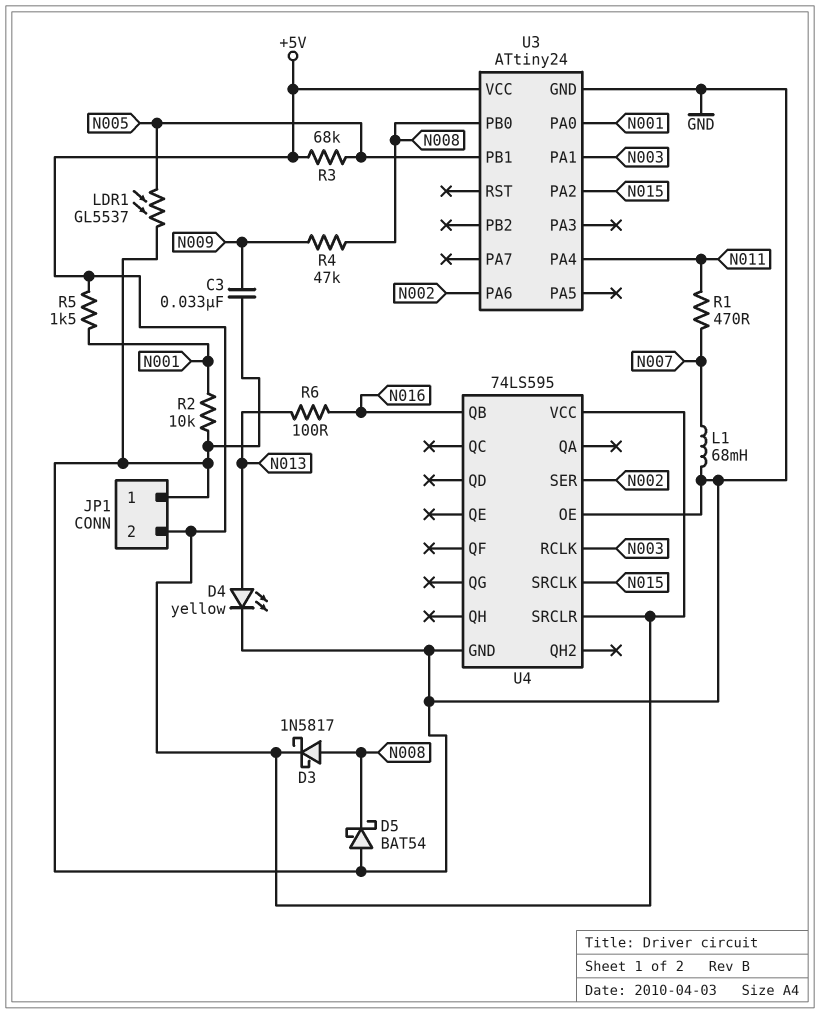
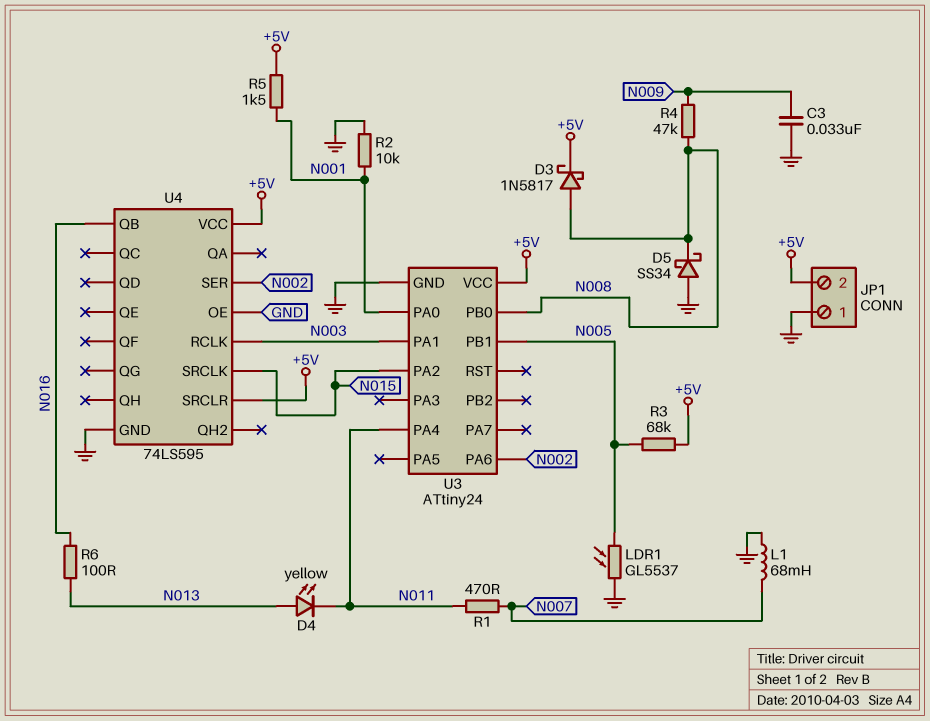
D4: LED yellow (A N013, K GND) -> LED yellow (A N013, K N011)
D5: schottky BAT54 (A GND, K N008) -> schottky SS34 (A GND, K N008)

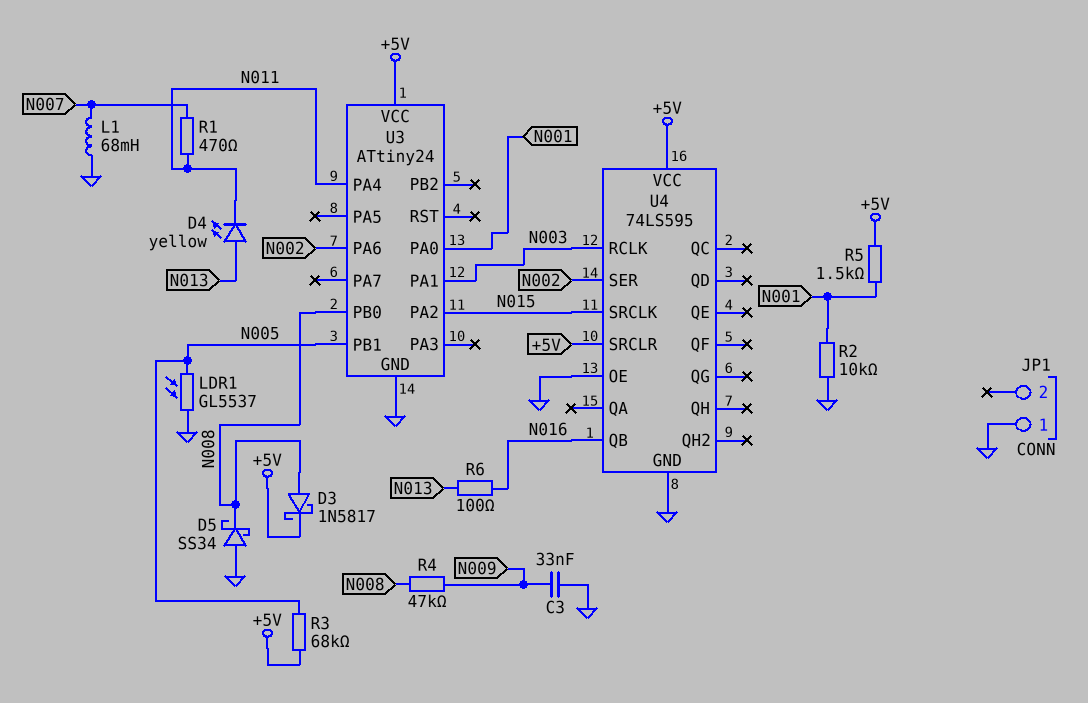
JP1 pin 2: +5V -> none

